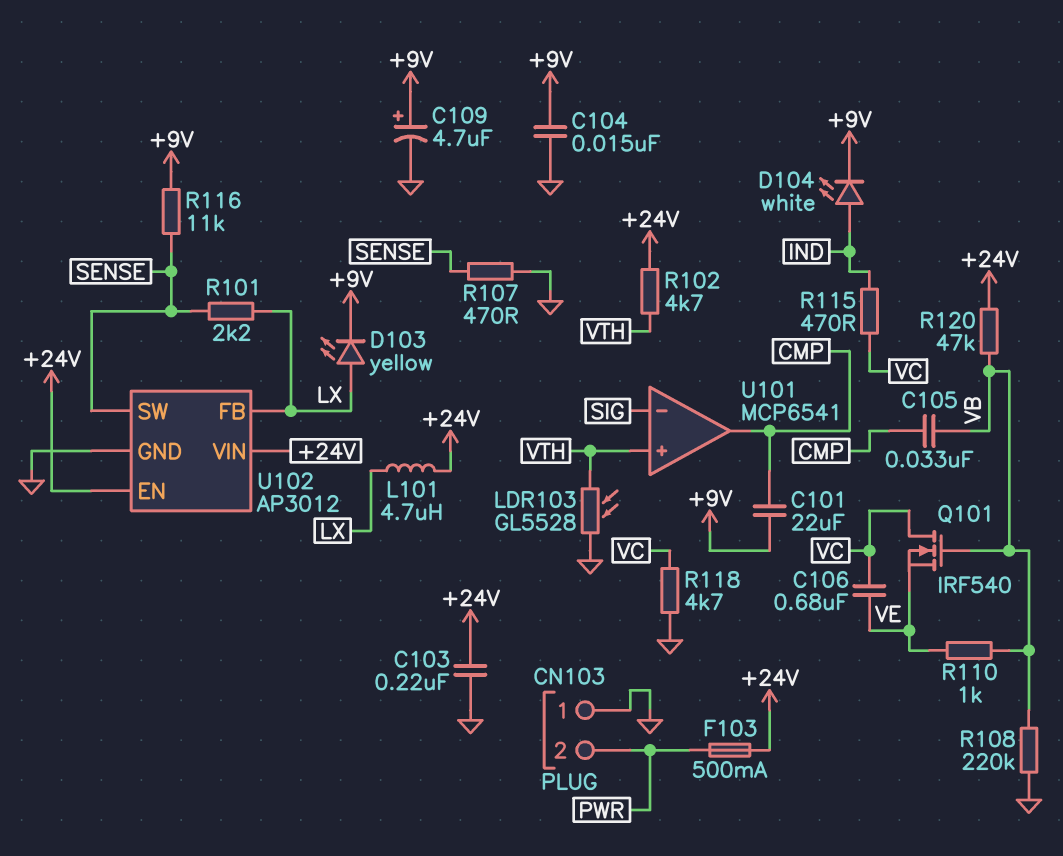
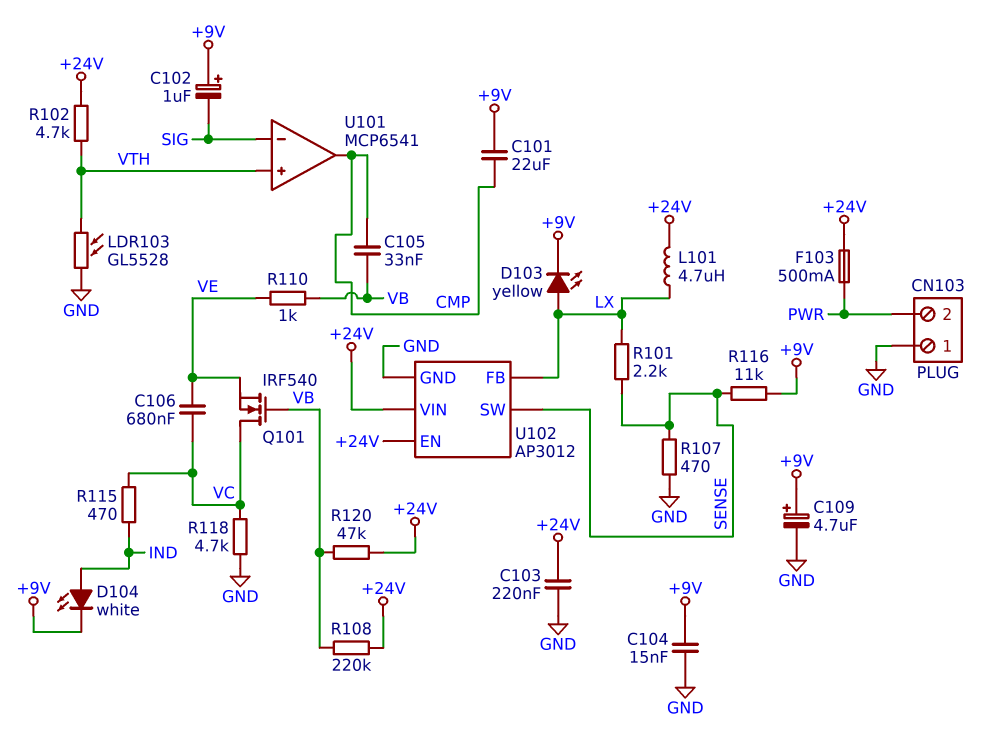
C102: none -> 1uF (plus +9V, minus SIG)
R108: 220k (GND, VB) -> 220k (+24V, VB)

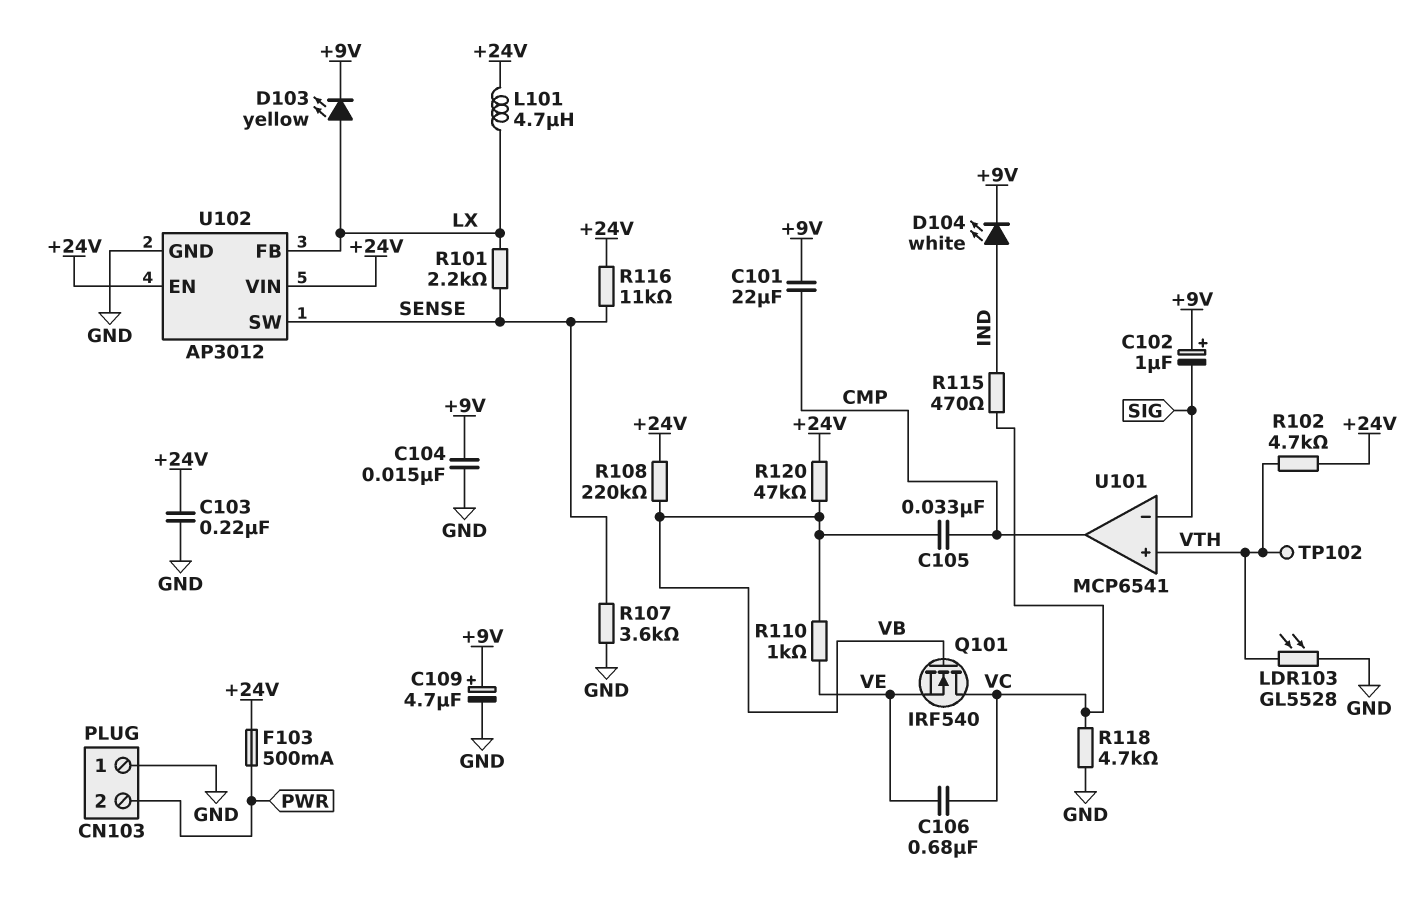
R107: 470 (GND, SENSE) -> 3.6k (GND, SENSE)
R116: 11k (+9V, SENSE) -> 11k (+24V, SENSE)
TP102: none -> test point (VTH)

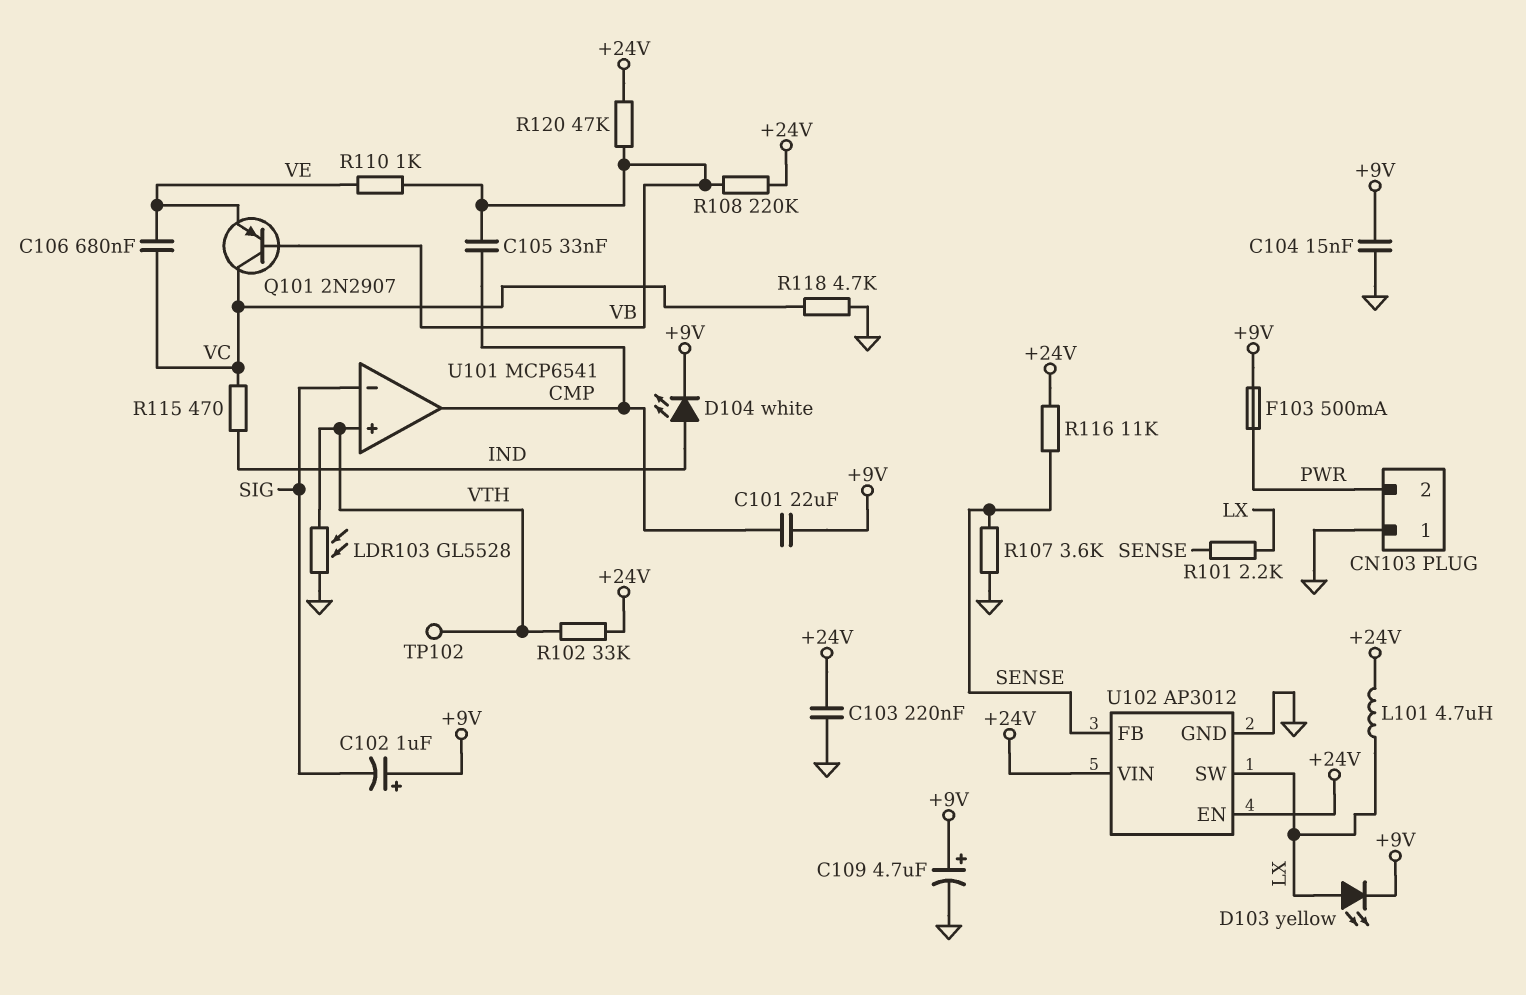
F103: 500mA (+24V, PWR) -> 500mA (+9V, PWR)
Q101: NMOS IRF540 (G VB, D VC, S VE) -> PNP 2N2907 (B VB, C VC, E VE)
R102: 4.7k (+24V, VTH) -> 33k (+24V, VTH)
U102 pin FB: LX -> SENSE
U102 pin SW: SENSE -> LX

